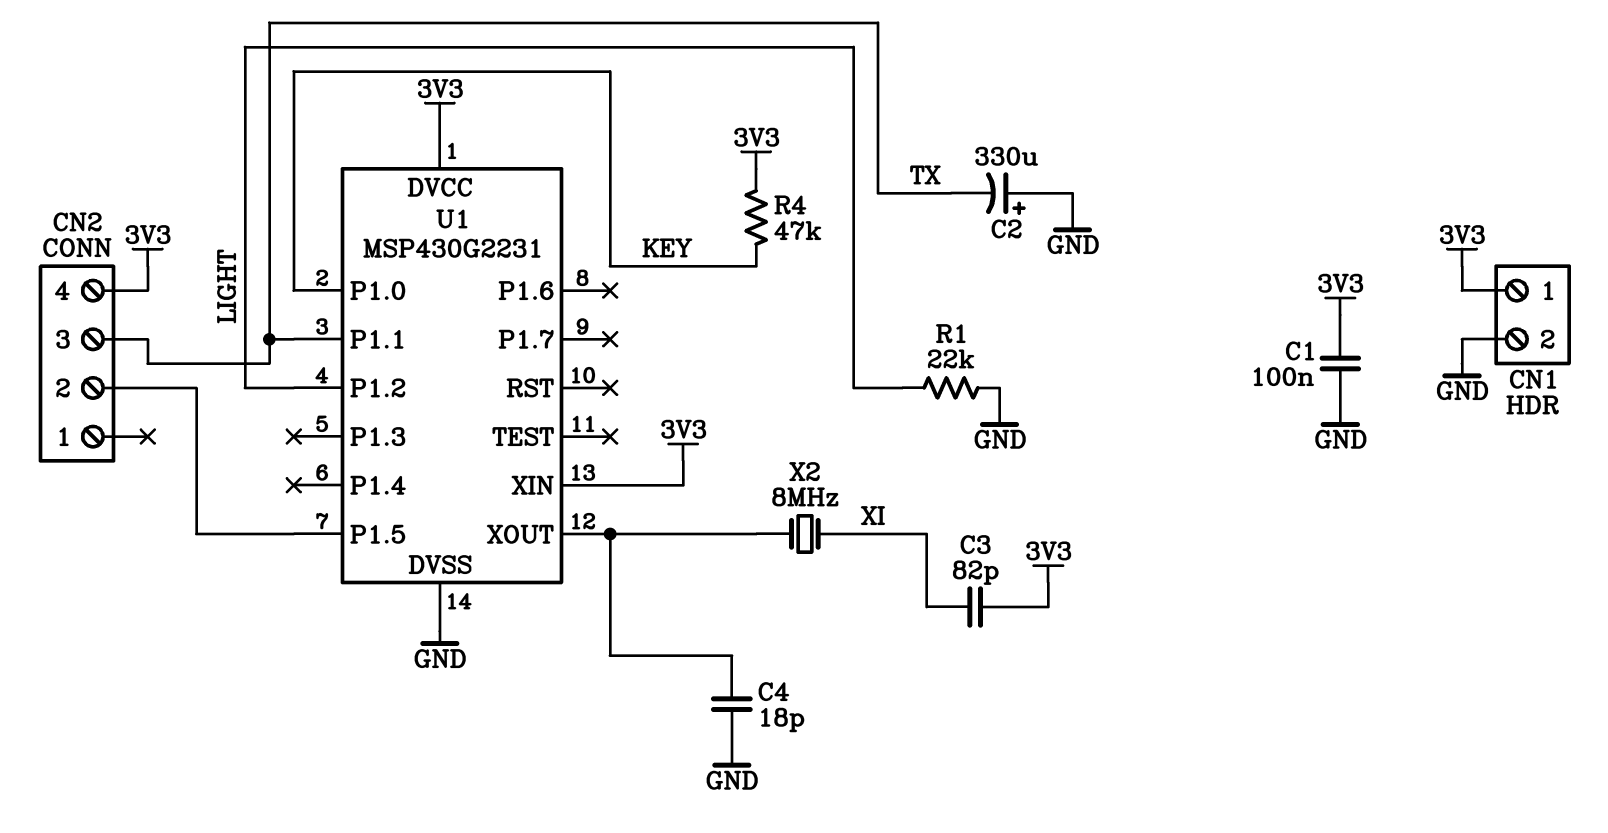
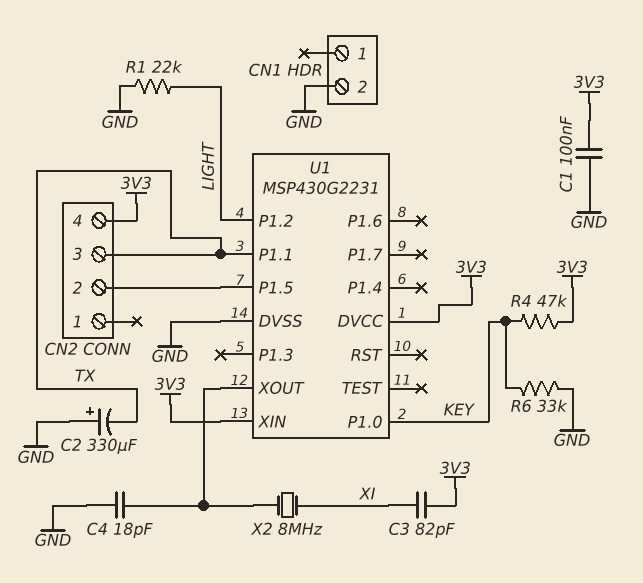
CN1 pin 1: 3V3 -> none
R6: none -> 33k (GND, KEY)

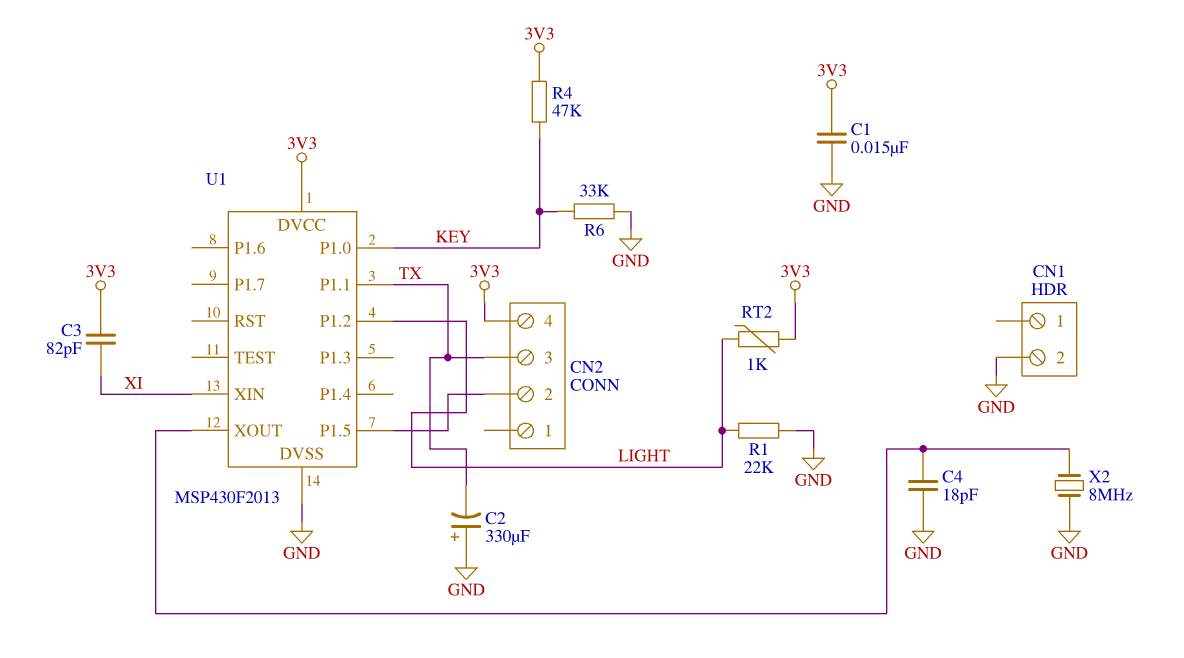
C1: 100nF (3V3, GND) -> 15nF (3V3, GND)
RT2: none -> 1k (3V3, LIGHT)
U1: MSP430G2231 -> MSP430F2013
U1 pin XIN: 3V3 -> XI
X2: 8MHz (U1/XOUT, XI) -> 8MHz (GND, U1/XOUT)

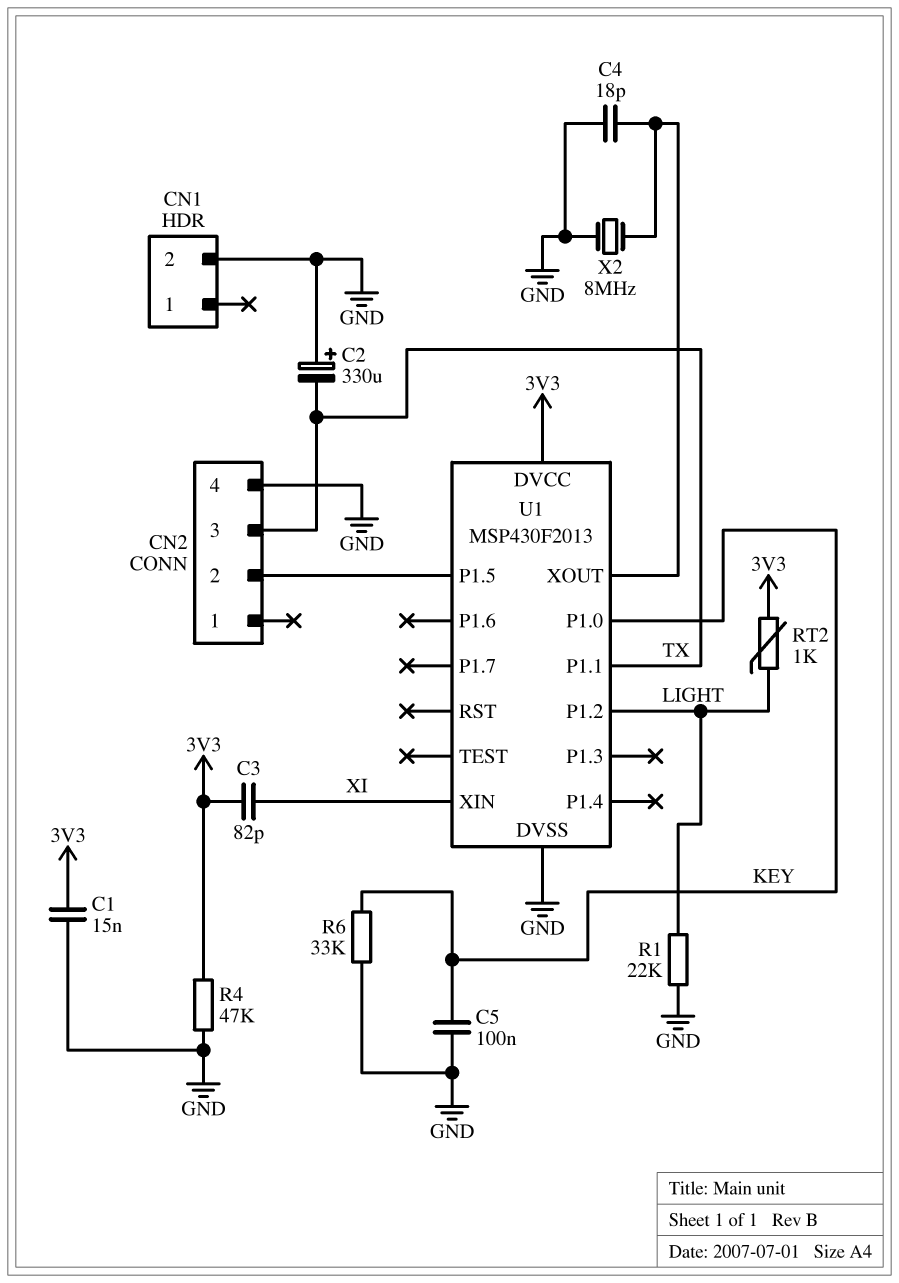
C5: none -> 100nF (GND, KEY)
CN2 pin 4: 3V3 -> GND
R4: 47k (3V3, KEY) -> 47k (3V3, GND)

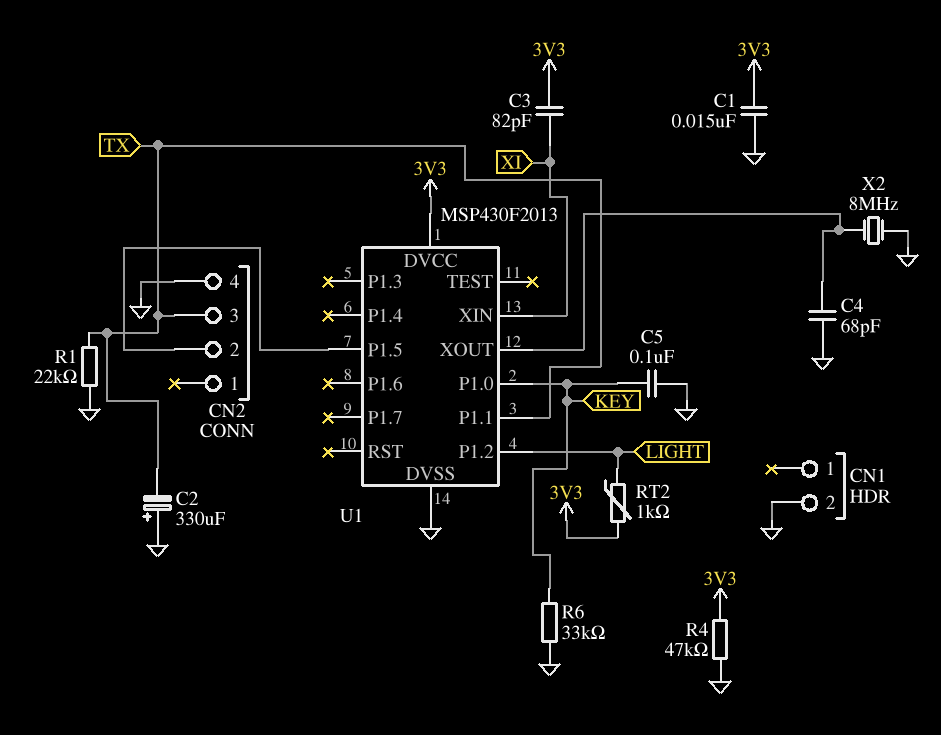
C4: 18pF (GND, U1/XOUT) -> 68pF (GND, U1/XOUT)
R1: 22k (GND, LIGHT) -> 22k (GND, TX)

